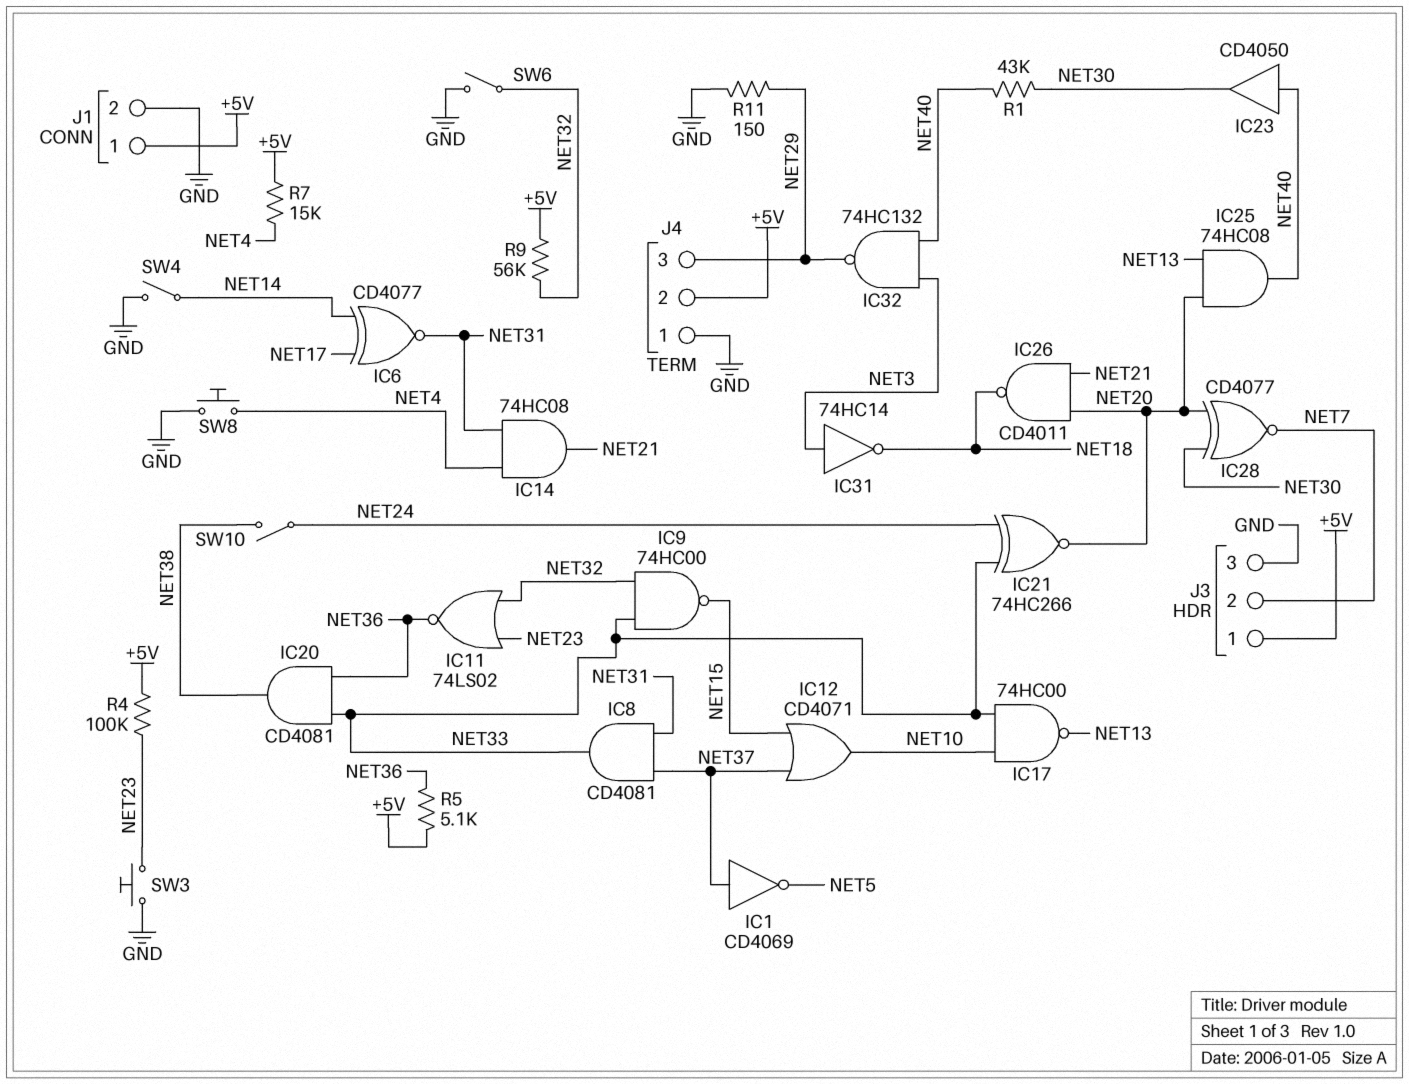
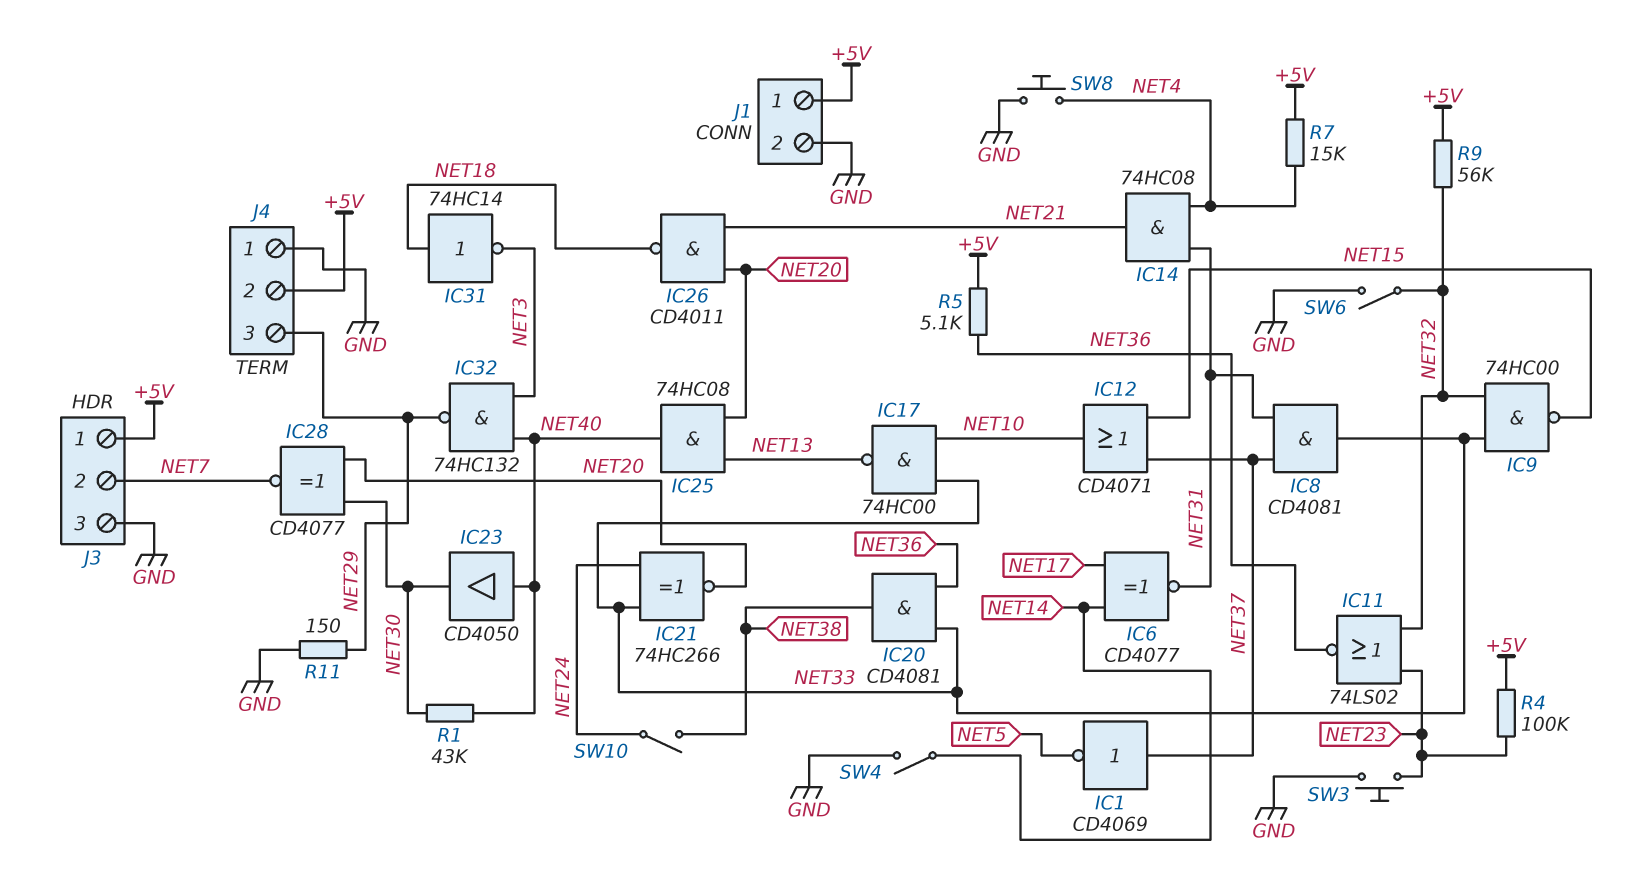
IC31: NOT 74HC14 (in NET3, out NET18) -> NOT 74HC14 (in NET18, out NET3)

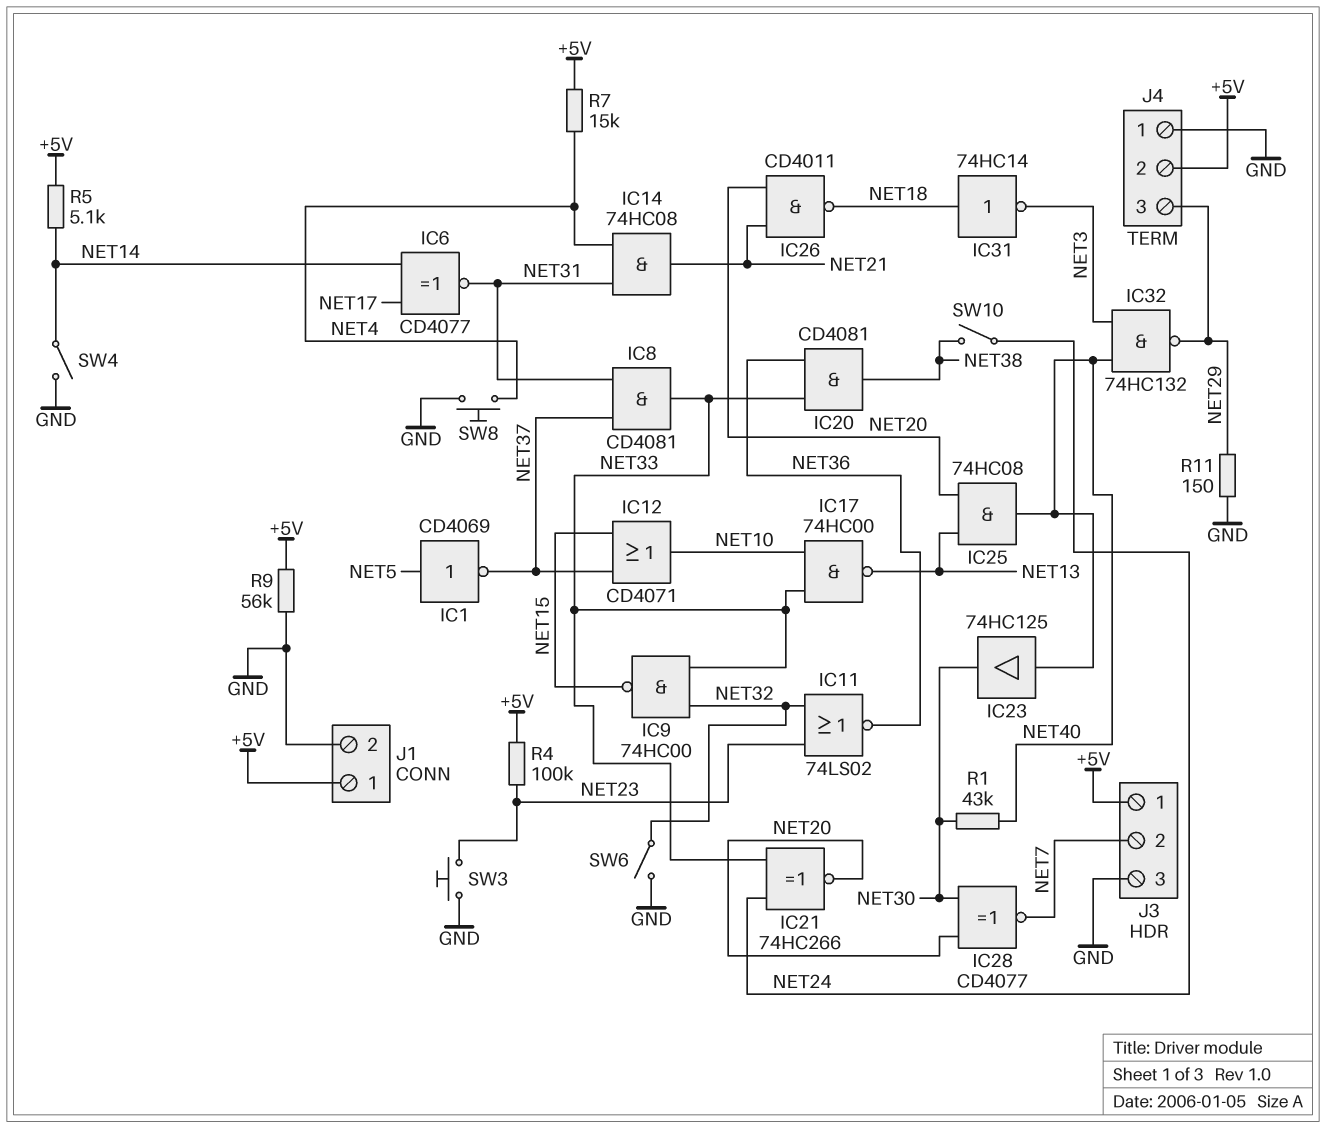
IC1: NOT CD4069 (in NET37, out NET5) -> NOT CD4069 (in NET5, out NET37)
IC23: buffer CD4050 (in NET40, out NET30) -> buffer 74HC125 (in NET40, out NET30)
R5: 5.1k (+5V, NET36) -> 5.1k (+5V, NET14)
R9: 56k (+5V, NET32) -> 56k (+5V, GND)

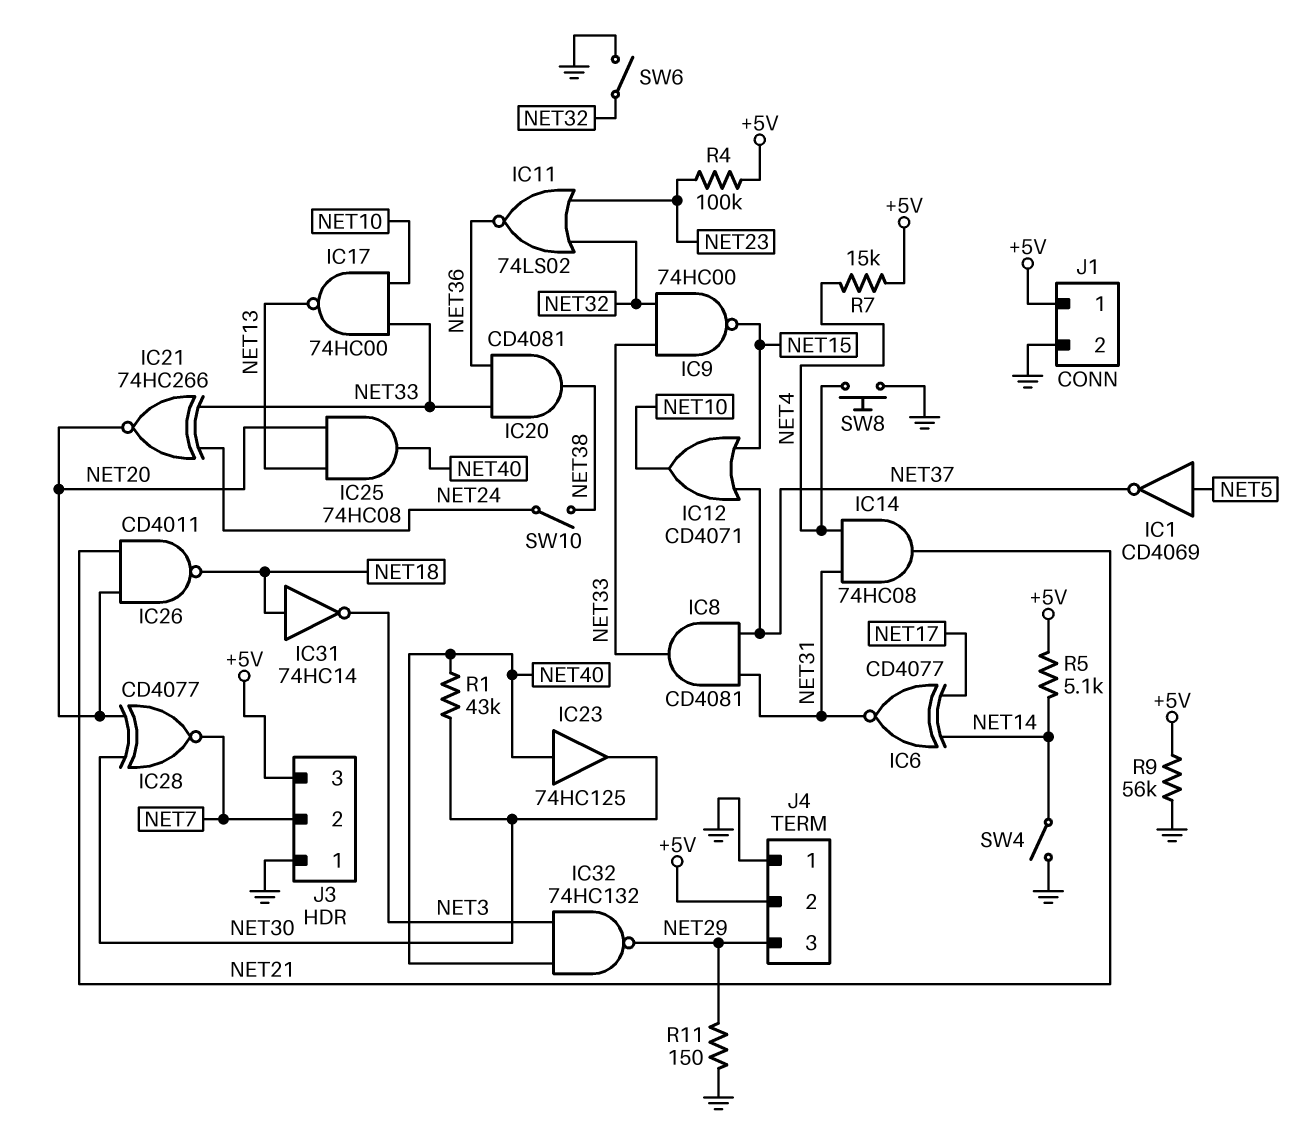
J3 pin 1: +5V -> GND
J3 pin 3: GND -> +5V
SW3: button (GND, NET23) -> none

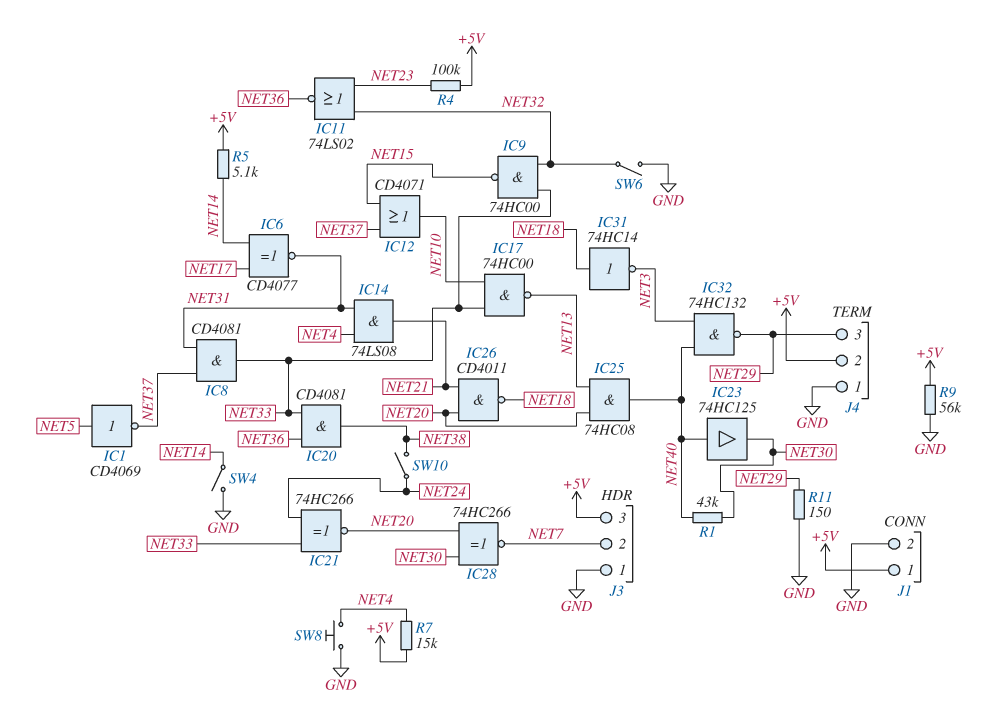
IC14: AND 74HC08 (in NET4, in NET31, out NET21) -> AND 74LS08 (in NET4, in NET31, out NET21)
IC28: XNOR CD4077 (in NET20, in NET30, out NET7) -> XNOR 74HC266 (in NET20, in NET30, out NET7)

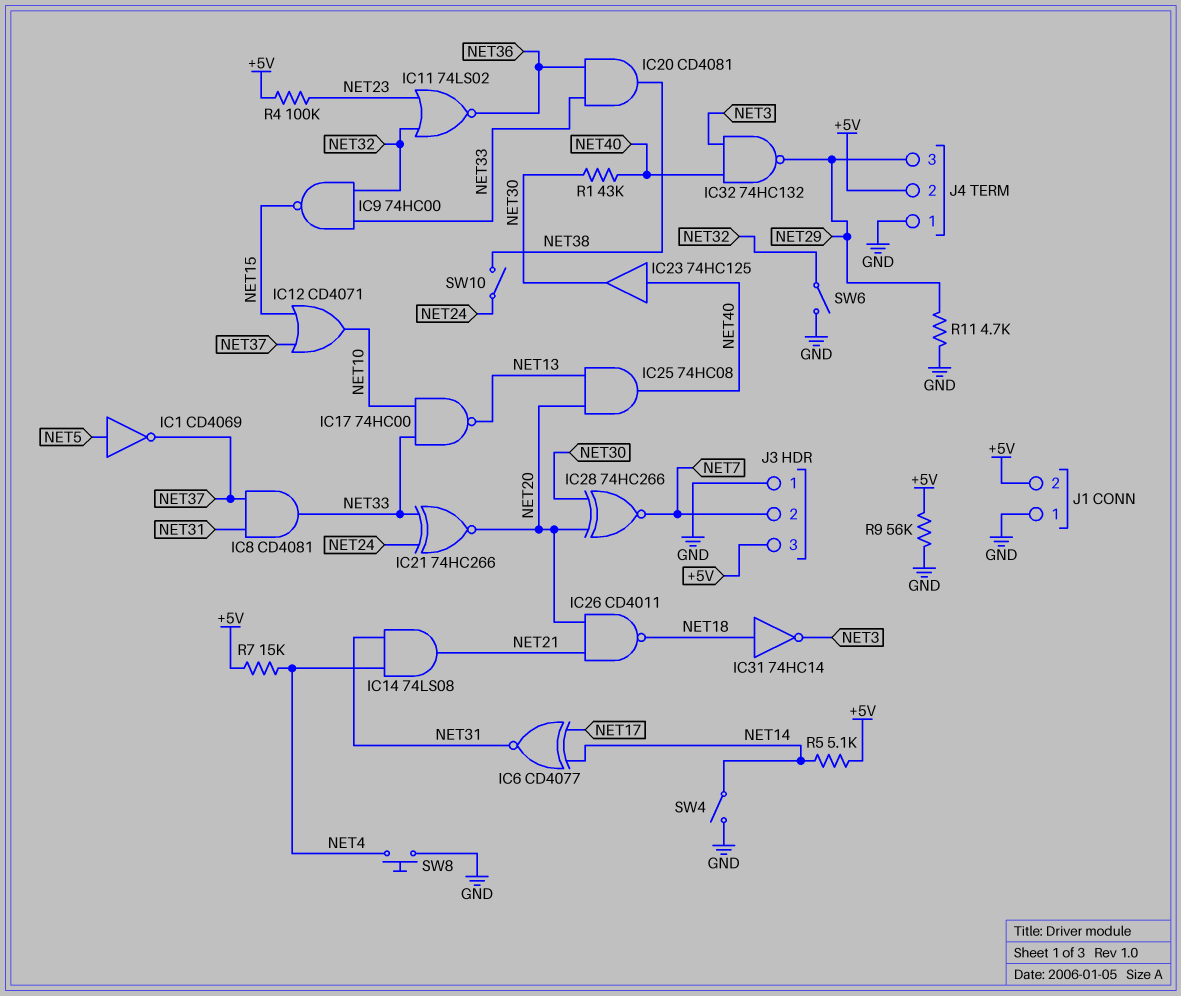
J1 pin 1: +5V -> GND
J1 pin 2: GND -> +5V
R11: 150 (GND, NET29) -> 4.7k (GND, NET29)

